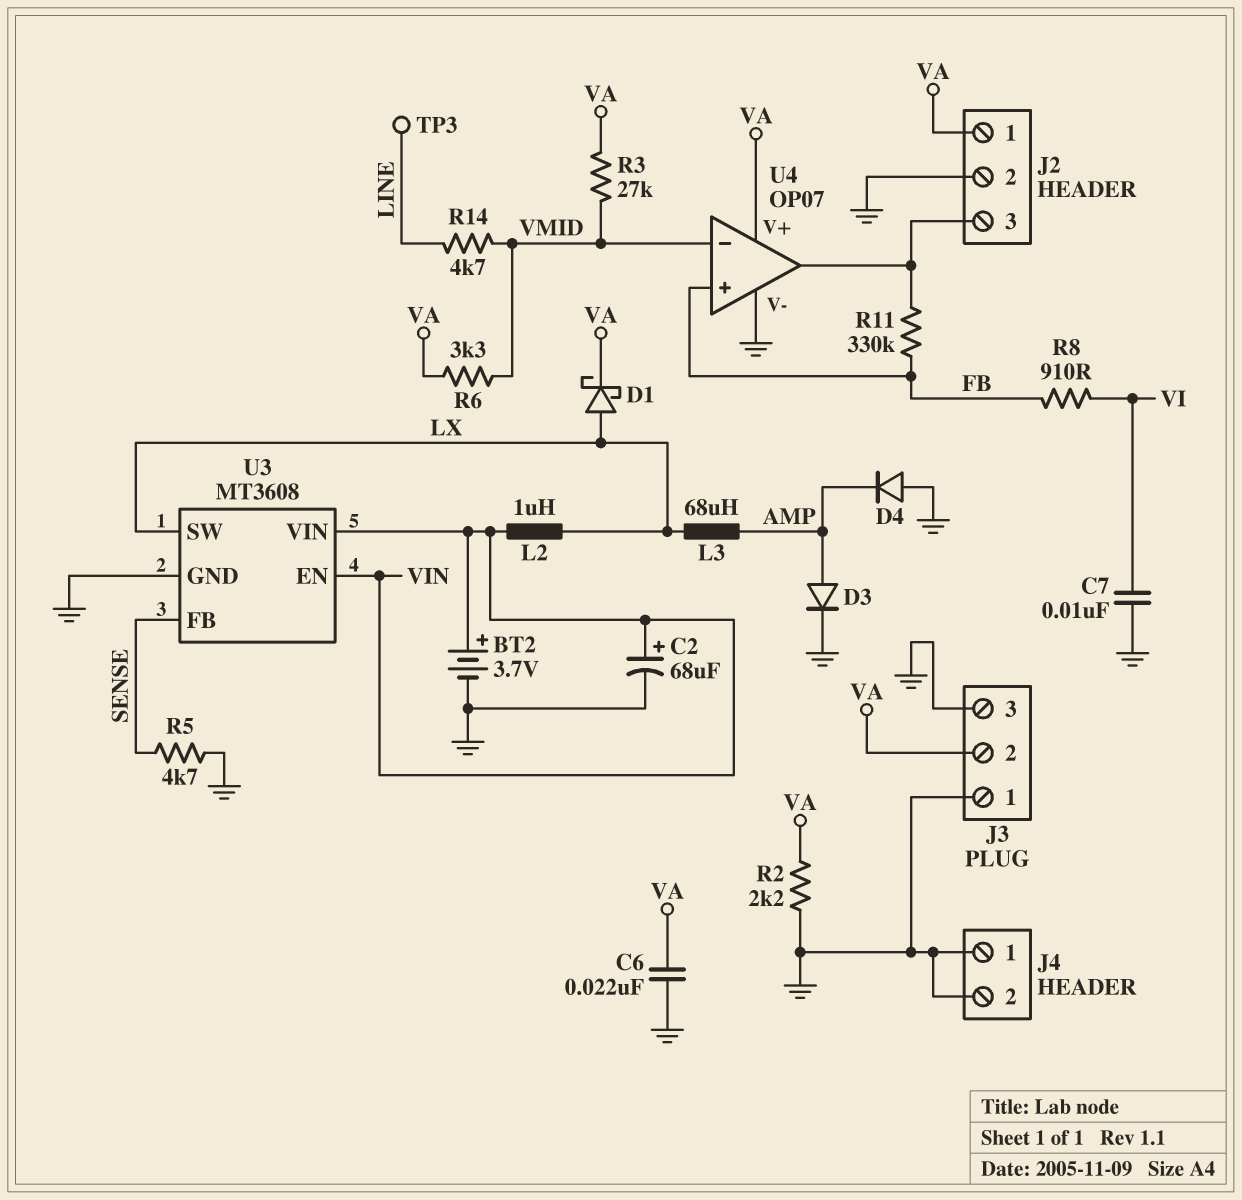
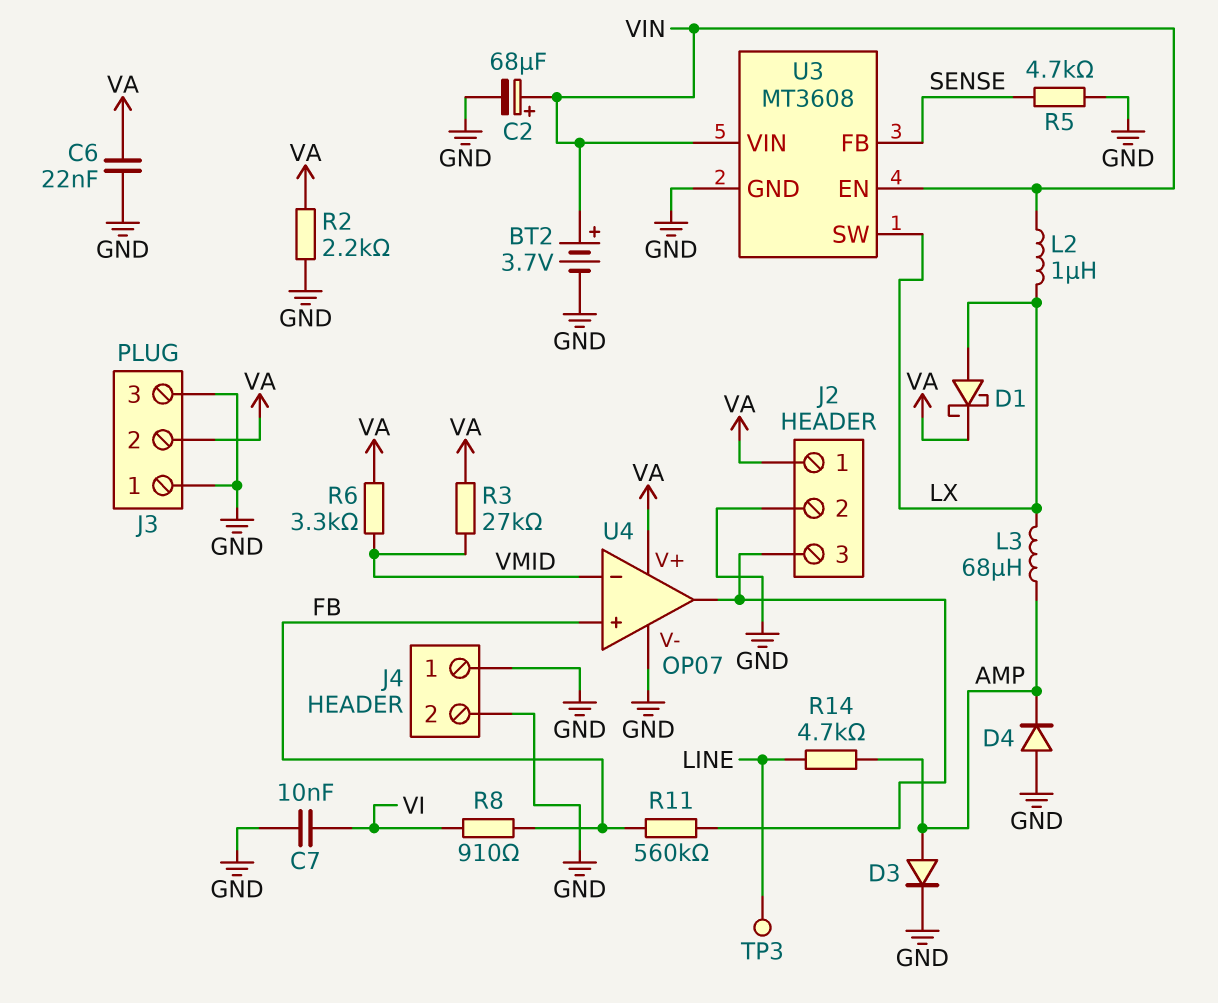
R11: 330k (FB, J2/3) -> 560k (FB, J2/3)
R14: 4.7k (LINE, VMID) -> 4.7k (AMP, LINE)

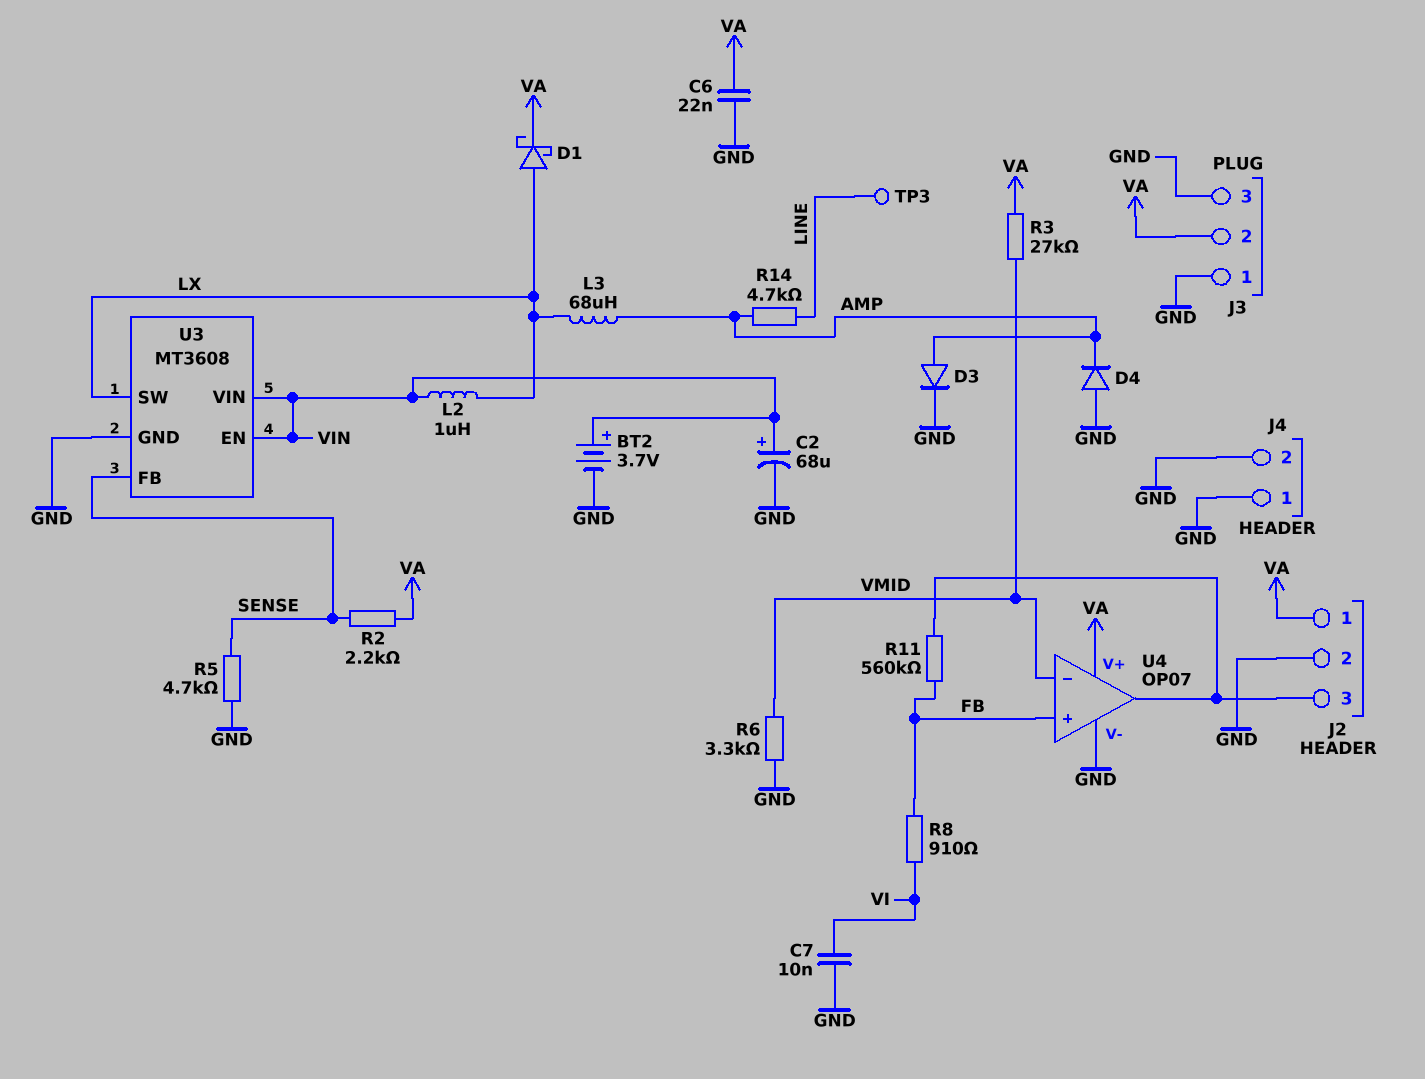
R2: 2.2k (GND, VA) -> 2.2k (SENSE, VA)
R6: 3.3k (VA, VMID) -> 3.3k (GND, VMID)

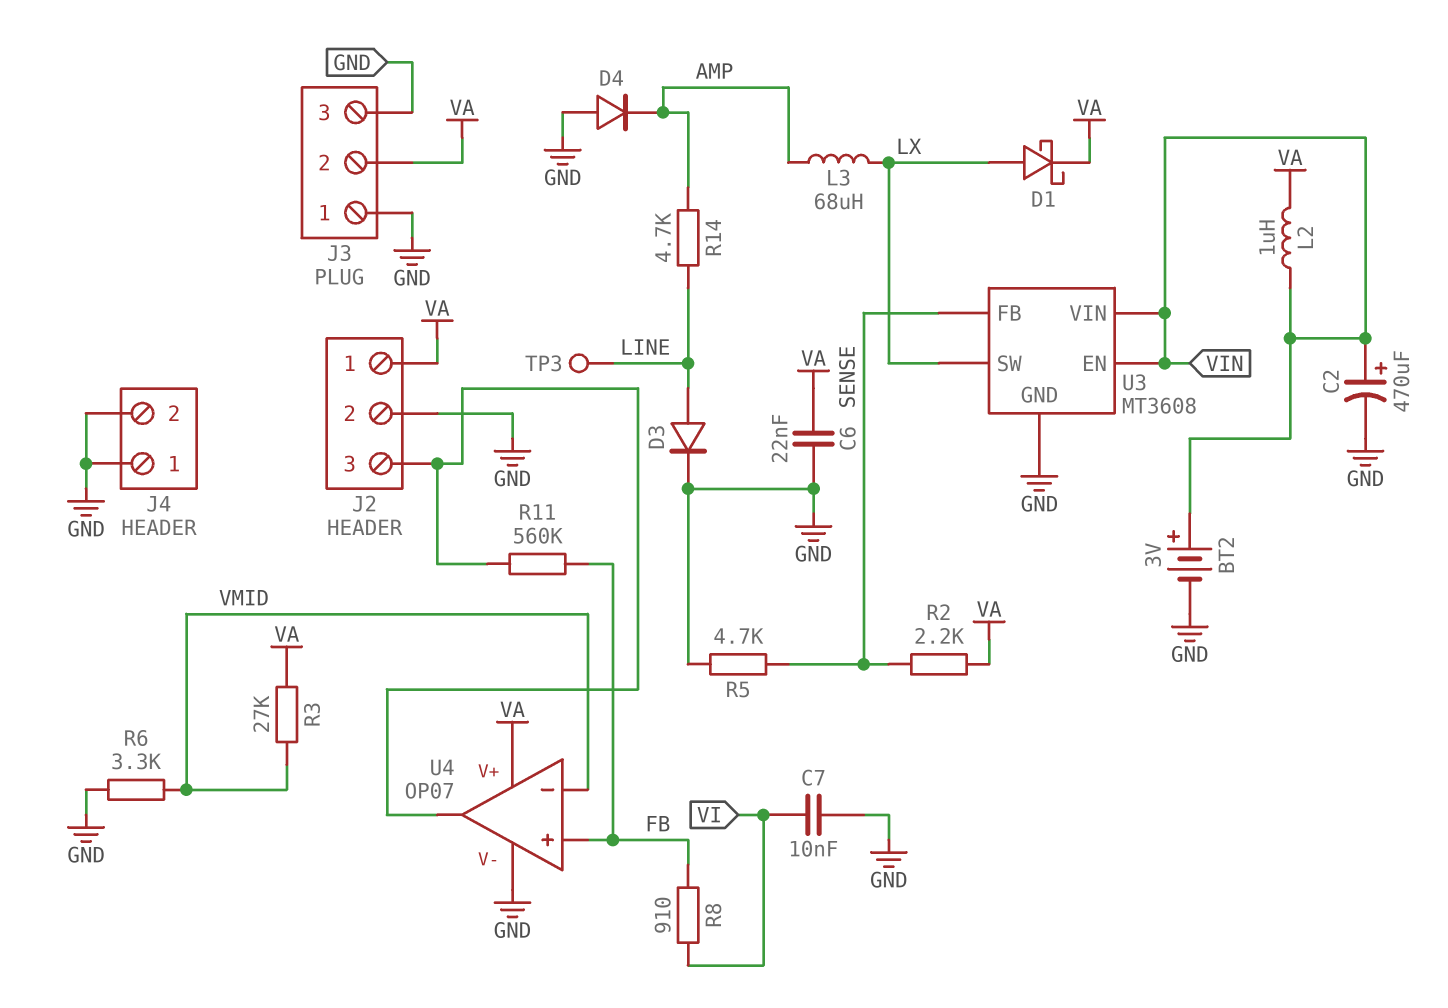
BT2: 3.7V (plus VIN, minus GND) -> 3V (plus VIN, minus GND)
C2: 68uF (plus VIN, minus GND) -> 470uF (plus VIN, minus GND)
D3: diode (A AMP, K GND) -> diode (A LINE, K GND)
L2: 1uH (LX, VIN) -> 1uH (VA, VIN)

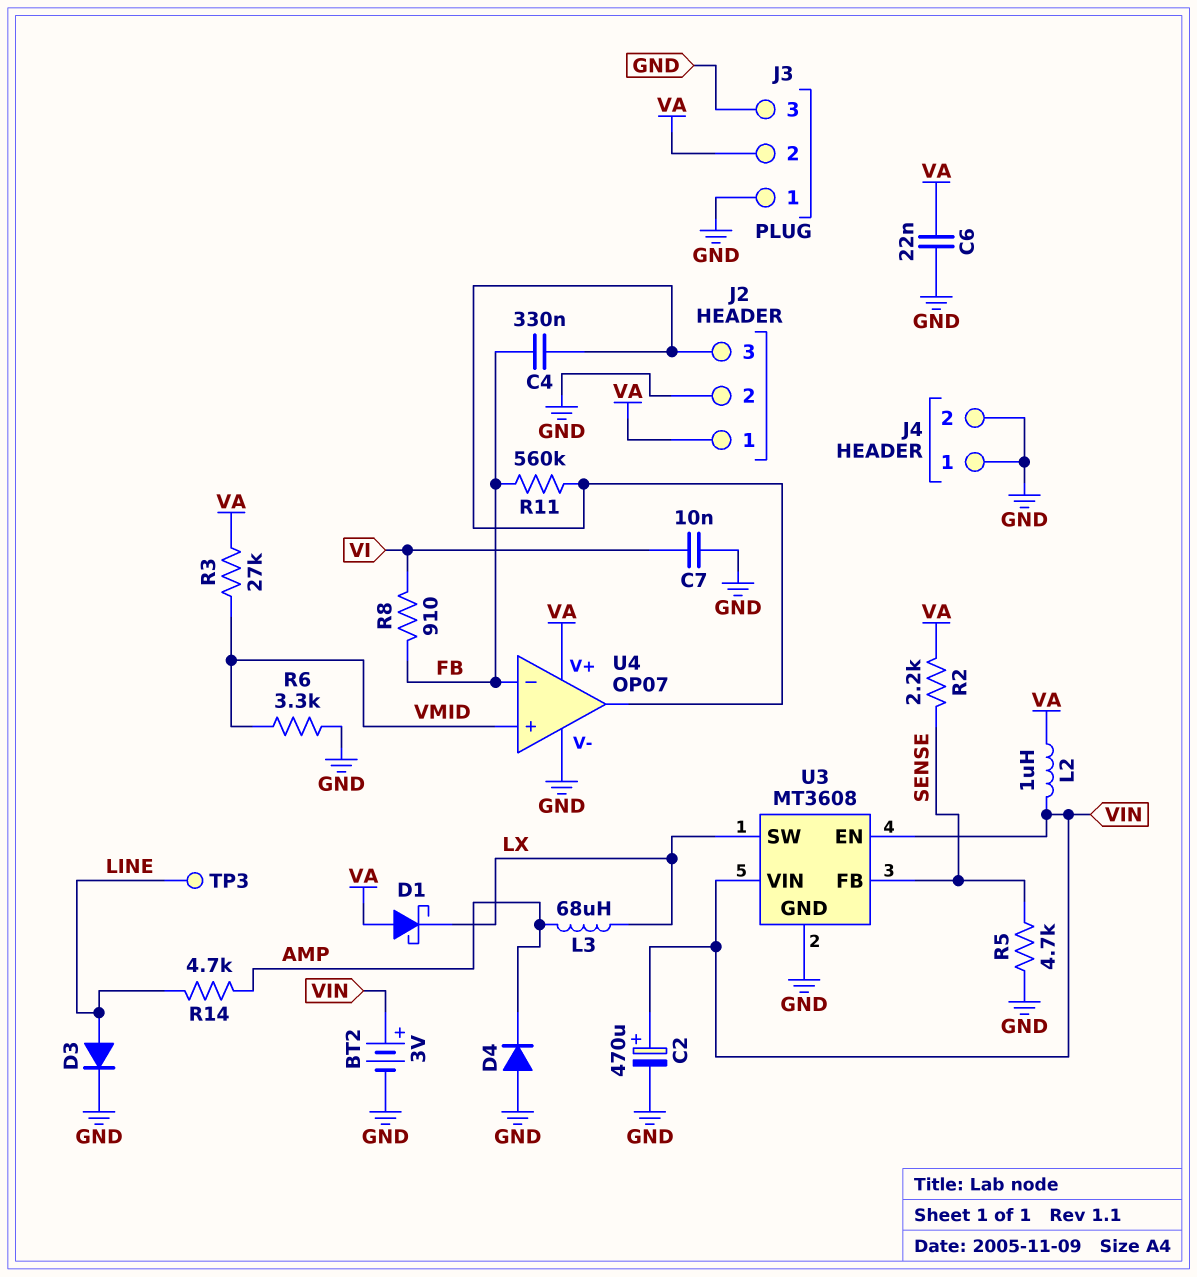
C4: none -> 330nF (FB, J2/3)
D1: schottky (A LX, K VA) -> schottky (A VA, K LX)
U4 pin in+: FB -> VMID
U4 pin in-: VMID -> FB

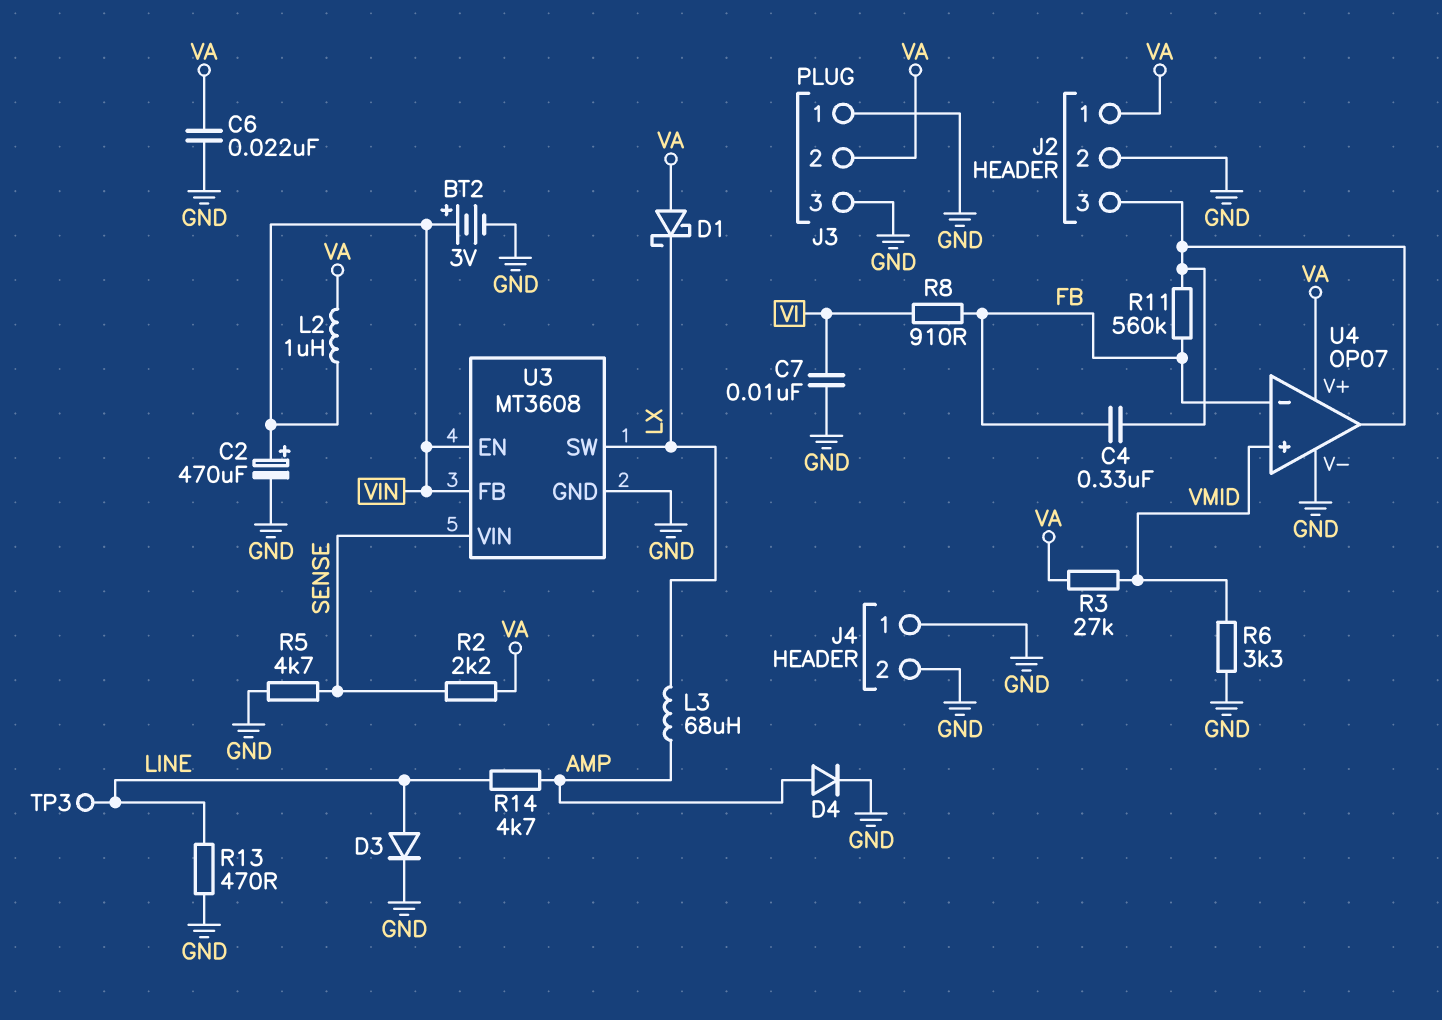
D4: diode (A GND, K AMP) -> diode (A AMP, K GND)
R13: none -> 470 (GND, LINE)
U3 pin FB: SENSE -> VIN
U3 pin VIN: VIN -> SENSE

